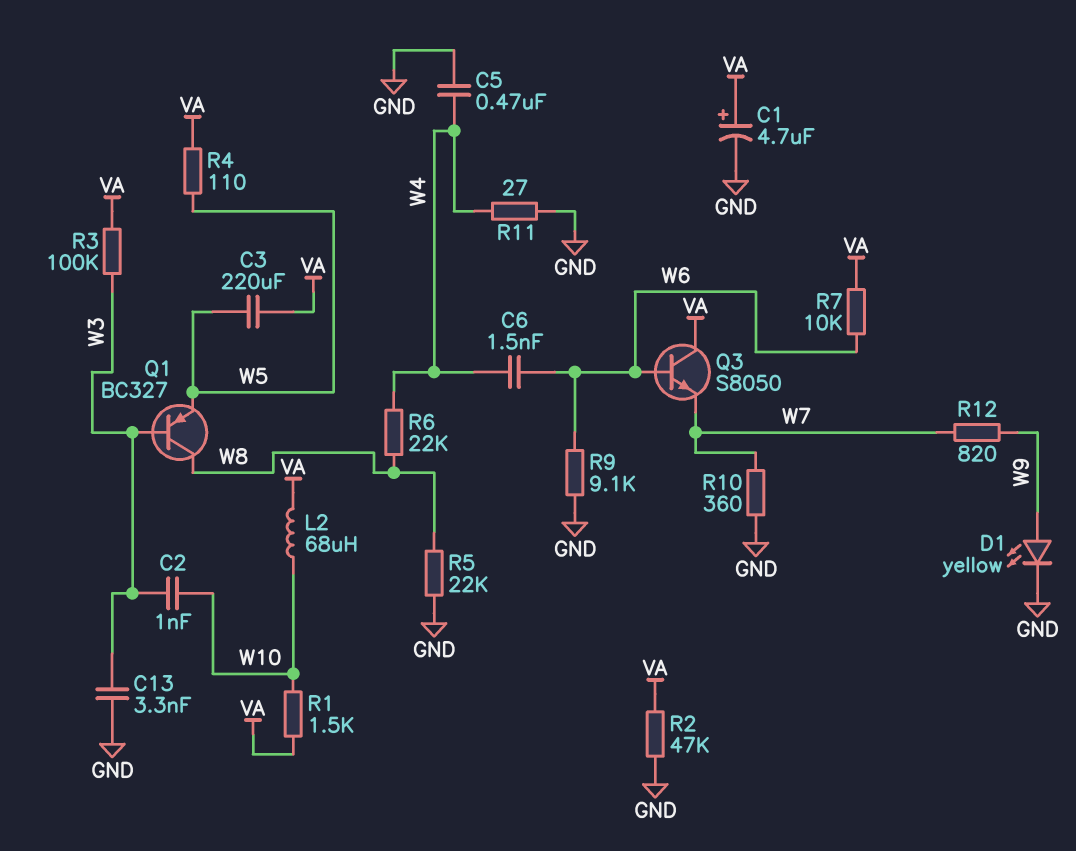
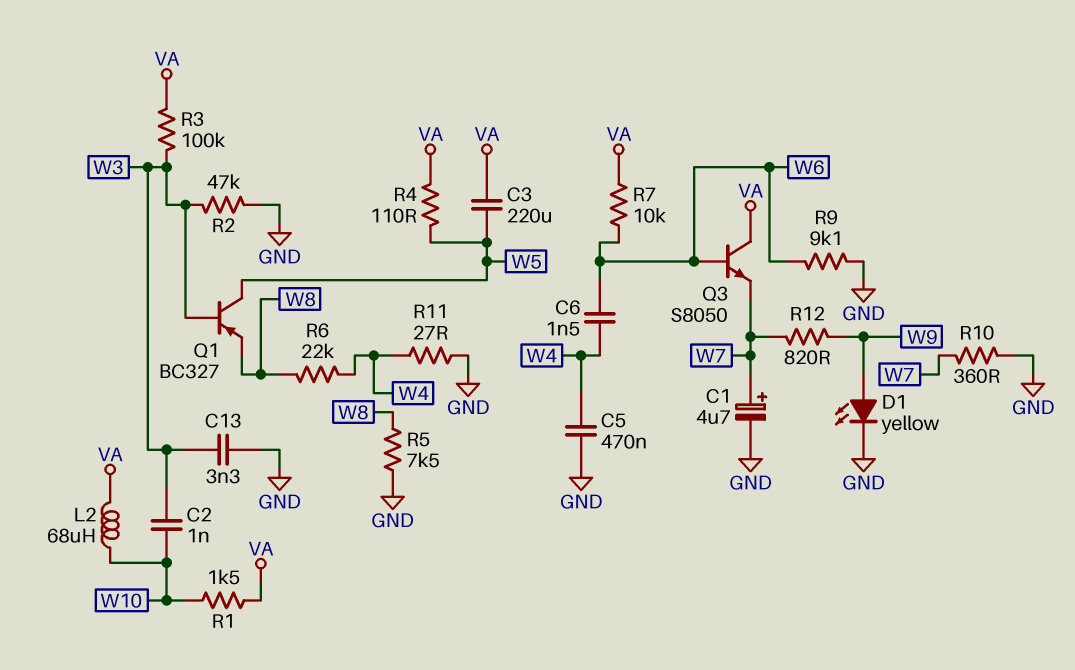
C1: 4.7uF (plus VA, minus GND) -> 4.7uF (plus W7, minus GND)
Q1: PNP BC327 (B W3, C W8, E W5) -> PNP BC327 (B W3, C W5, E W8)
R2: 47k (GND, VA) -> 47k (GND, W3)
R5: 22k (GND, W8) -> 7.5k (GND, W8)

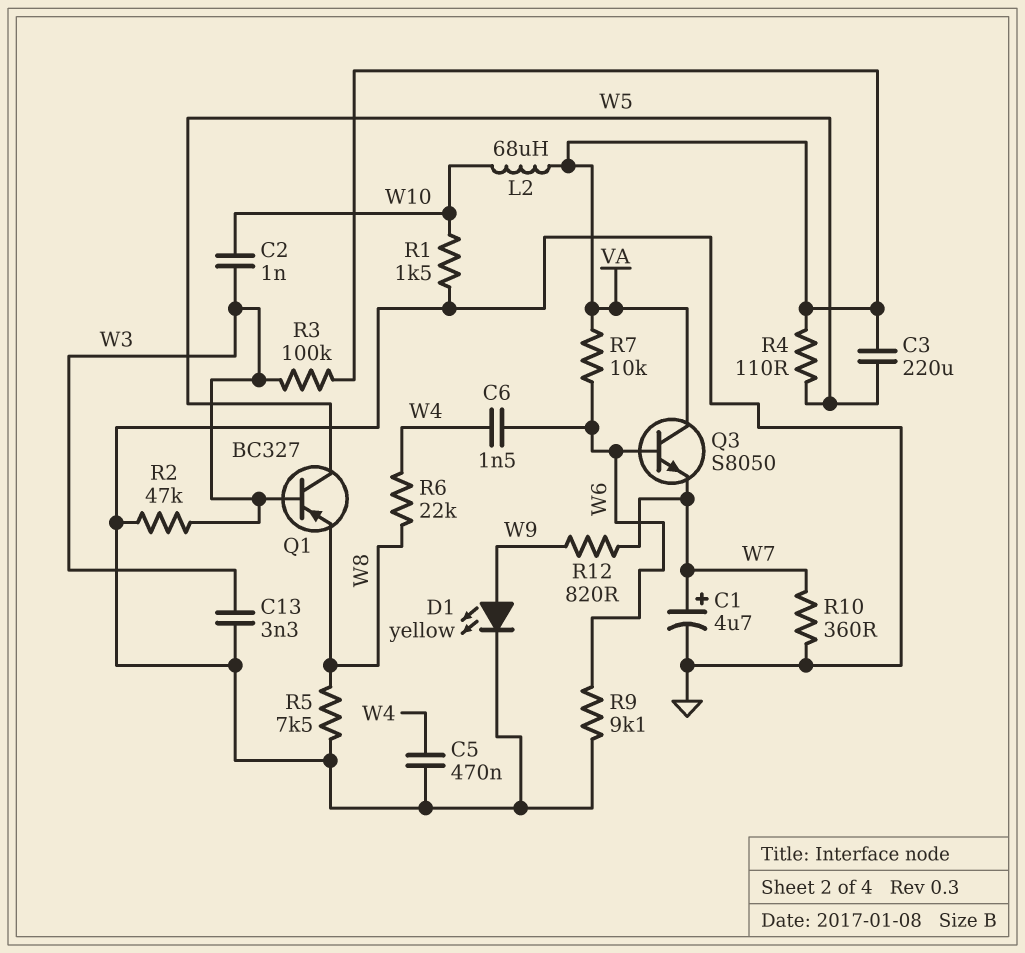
R1: 1.5k (VA, W10) -> 1.5k (GND, W10)
R11: 27 (GND, W4) -> none

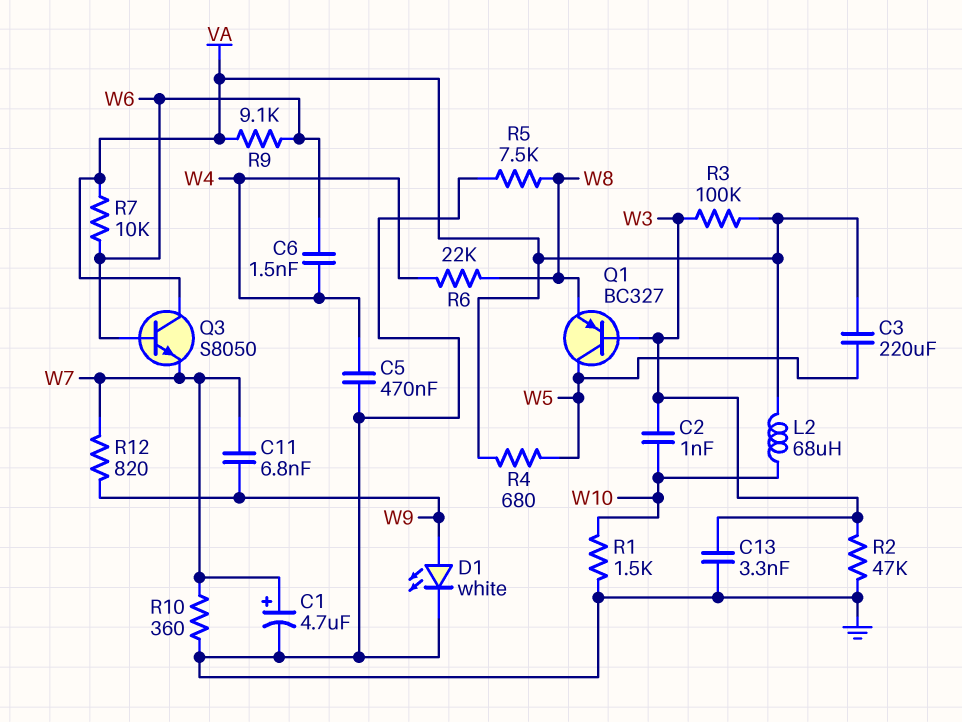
C11: none -> 6.8nF (W7, W9)
D1: LED yellow (A W9, K GND) -> LED white (A W9, K GND)
R4: 110 (VA, W5) -> 680 (VA, W5)
R9: 9.1k (GND, W6) -> 9.1k (VA, W6)

